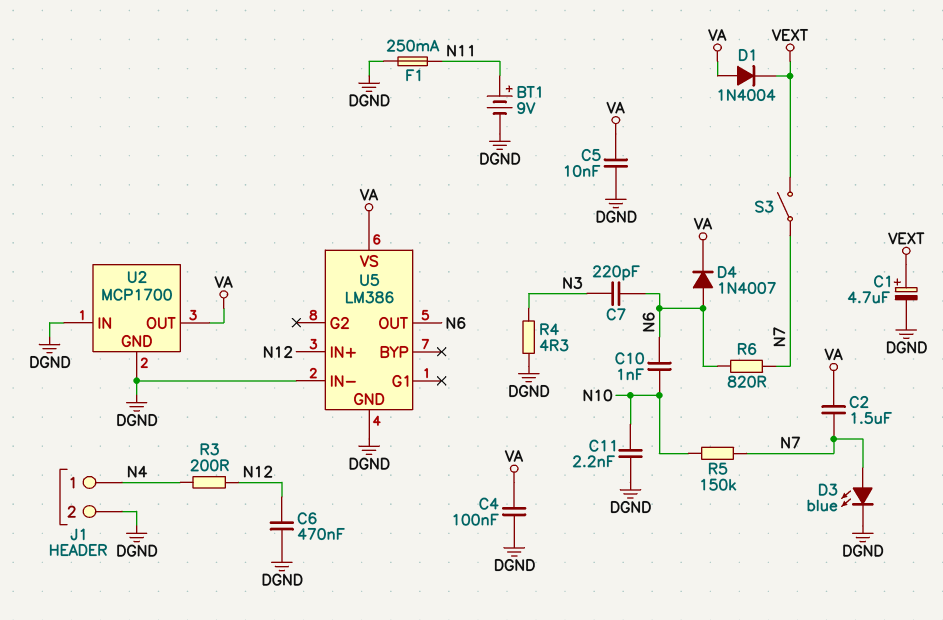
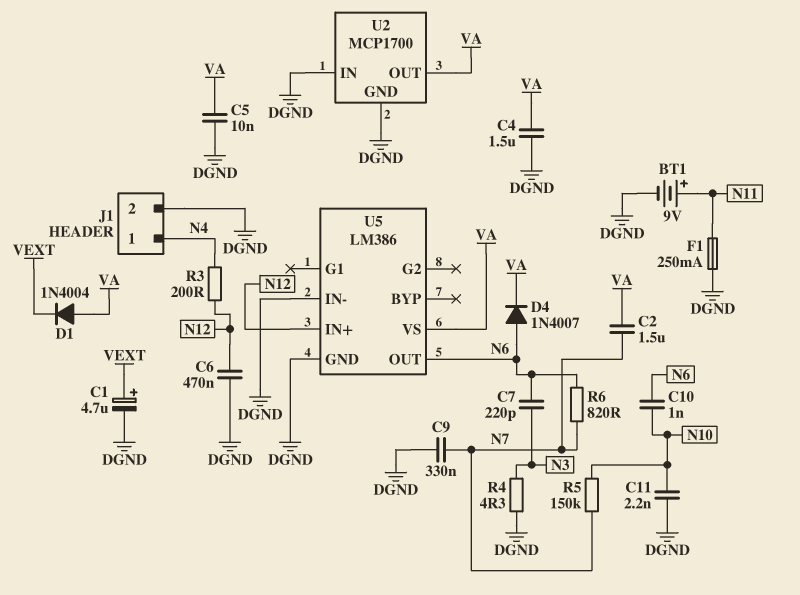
C4: 100nF (DGND, VA) -> 1.5uF (DGND, VA)
C9: none -> 330nF (DGND, N7)
D3: LED blue (A N7, K DGND) -> none
S3: switch (N7, VEXT) -> none

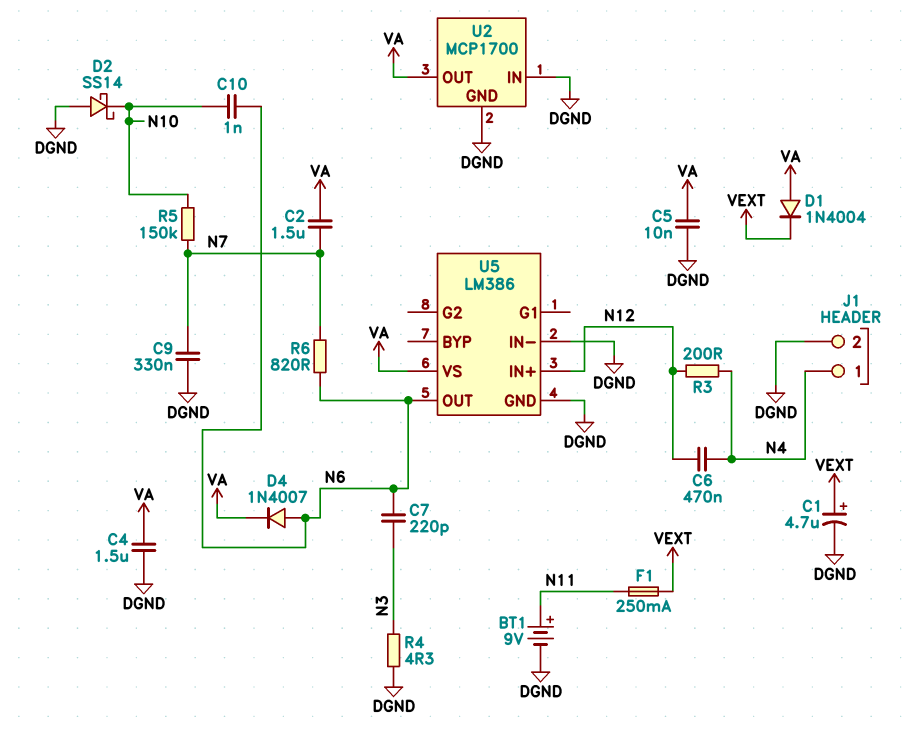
C6: 470nF (DGND, N12) -> 470nF (N4, N12)
C11: 2.2nF (DGND, N10) -> none
D2: none -> schottky SS14 (A DGND, K N10)
F1: 250mA (DGND, N11) -> 250mA (N11, VEXT)

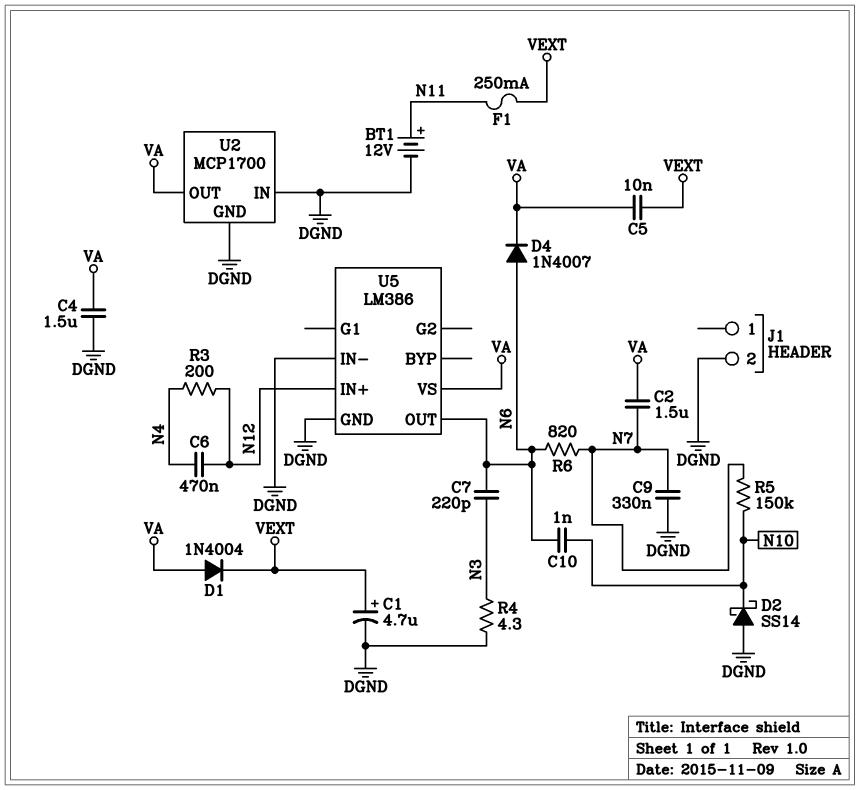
BT1: 9V (plus N11, minus DGND) -> 12V (plus N11, minus DGND)
C5: 10nF (DGND, VA) -> 10nF (VA, VEXT)
J1 pin 1: N4 -> none

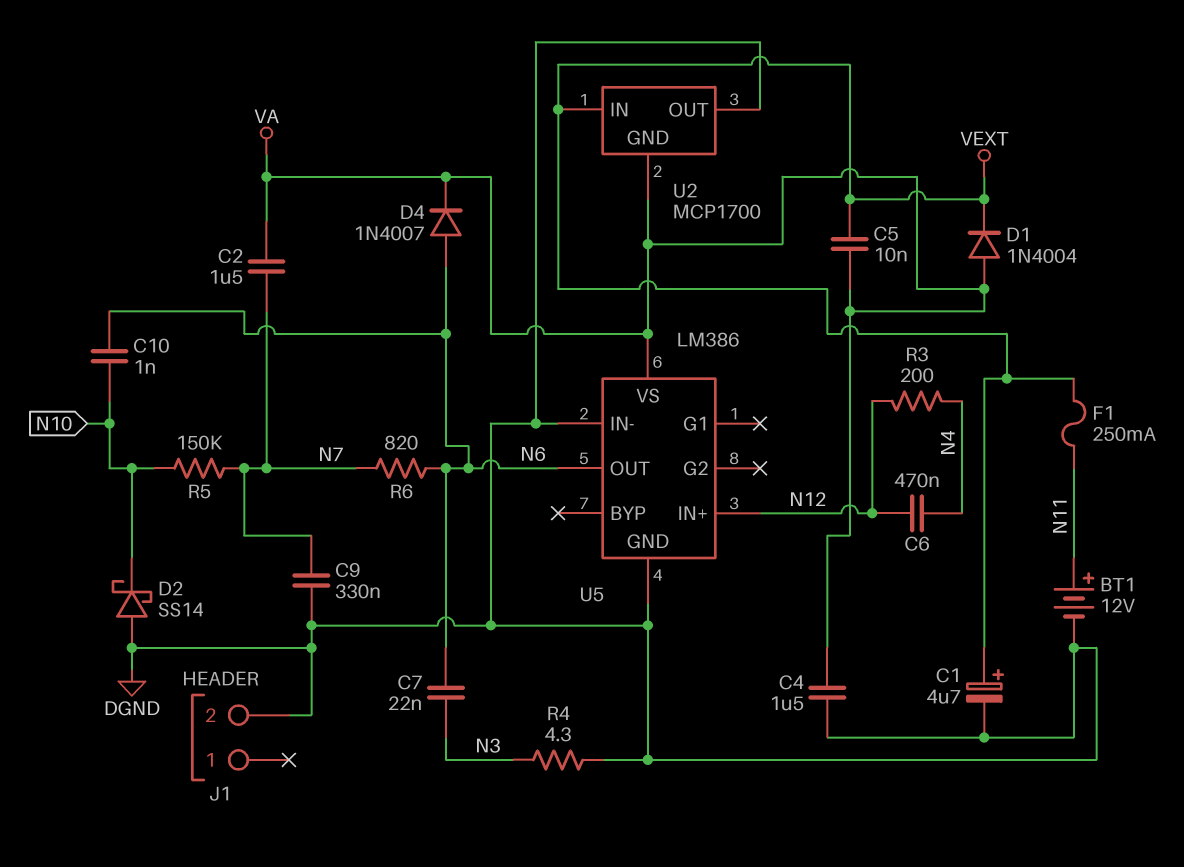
C7: 220pF (N3, N6) -> 22nF (N3, N6)
U2 pin GND: DGND -> VA
U2 pin IN: DGND -> VEXT
U2 pin OUT: VA -> DGND

